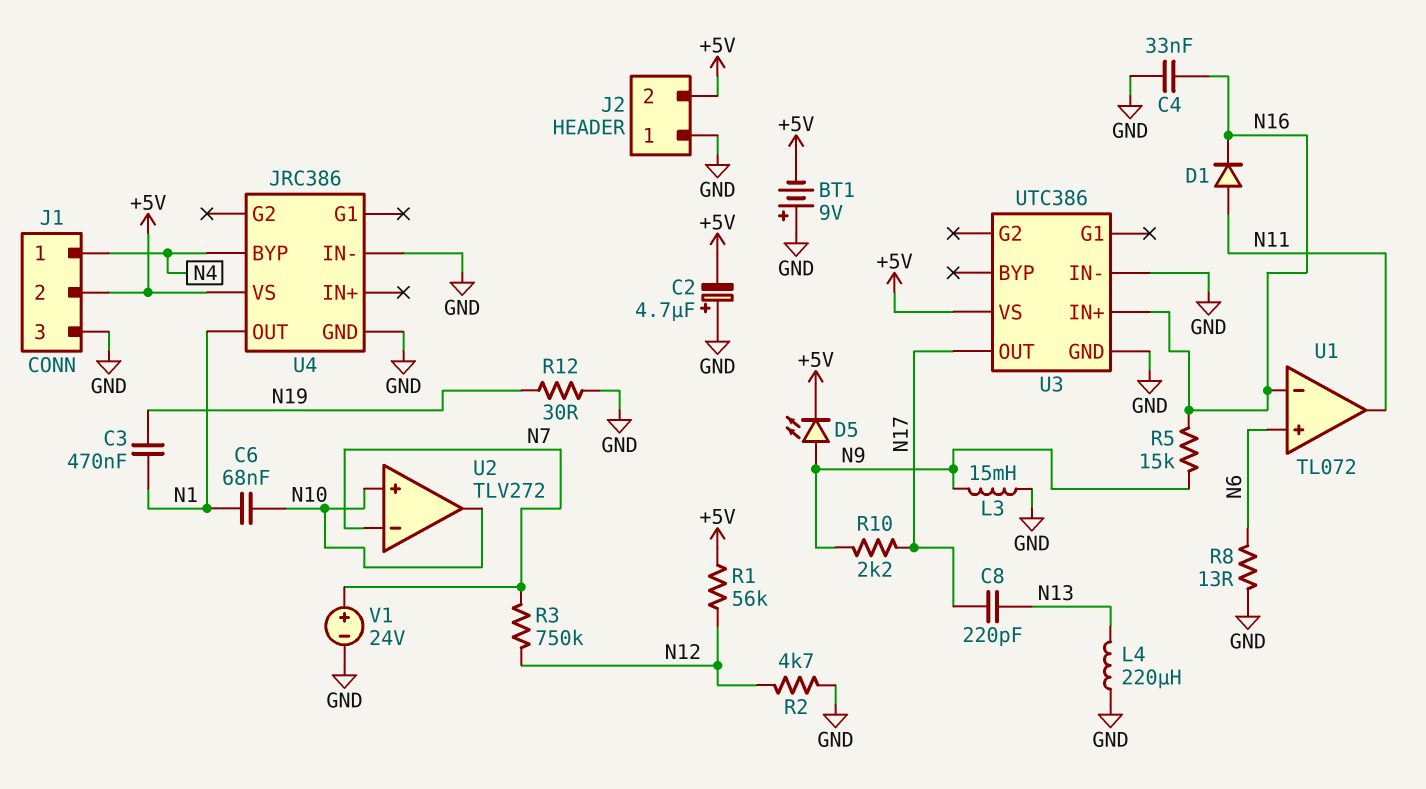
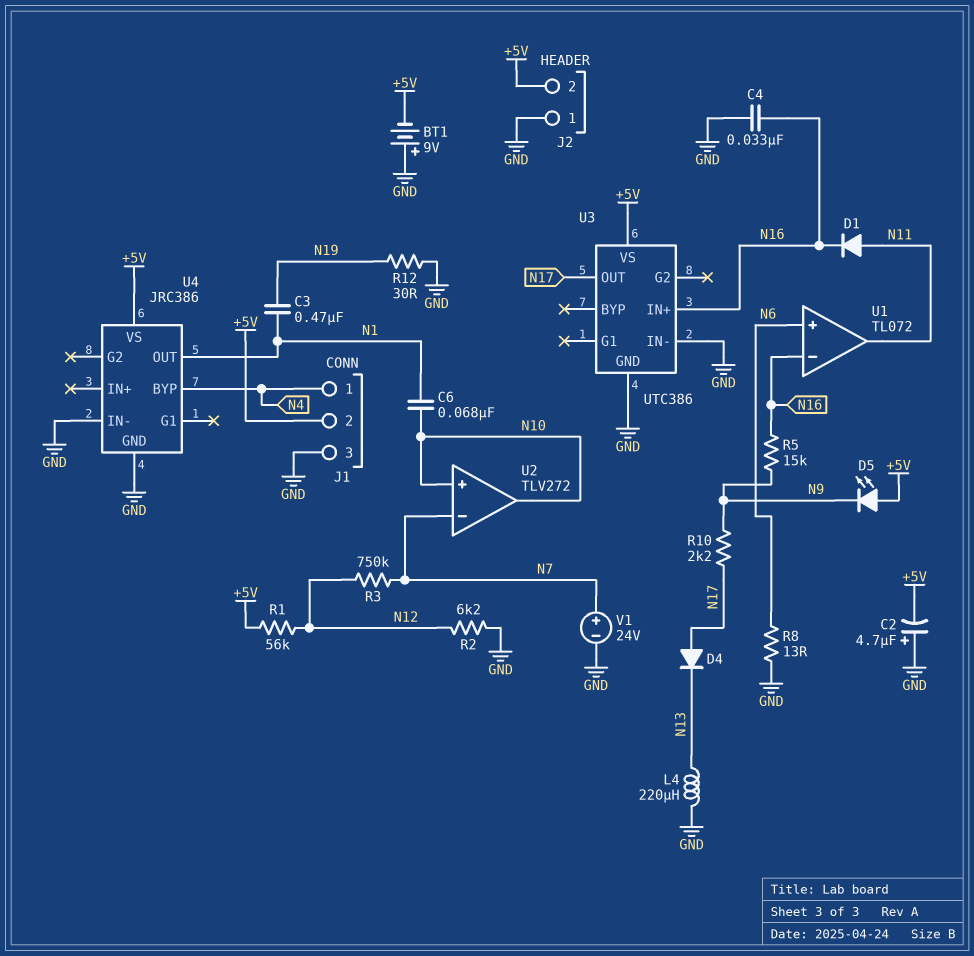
C8: 220pF (N13, N17) -> none
D4: none -> diode (A N17, K N13)
D5: LED (A N9, K +5V) -> LED (A +5V, K N9)
L3: 15mH (GND, N9) -> none
R2: 4.7k (GND, N12) -> 6.2k (GND, N12)

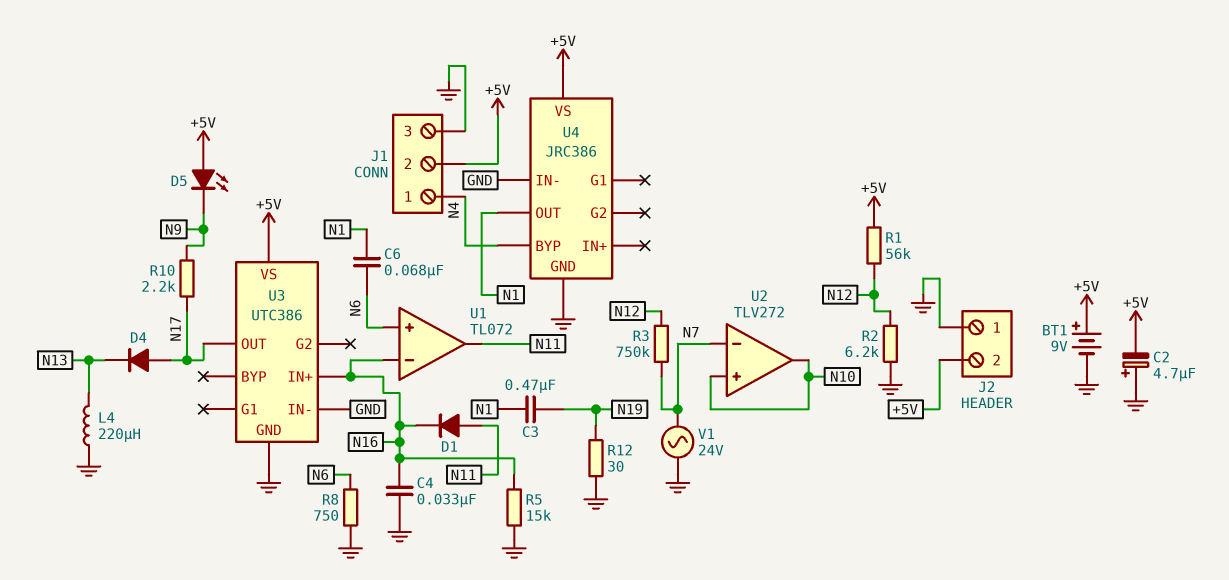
BT1: 9V (plus GND, minus +5V) -> 9V (plus +5V, minus GND)
C6: 68nF (N1, N10) -> 68nF (N1, N6)
R5: 15k (N9, N16) -> 15k (GND, N16)
R8: 13 (GND, N6) -> 750 (GND, N6)
V1: 24V (plus N7, minus GND) -> AC 24V (GND, N7)

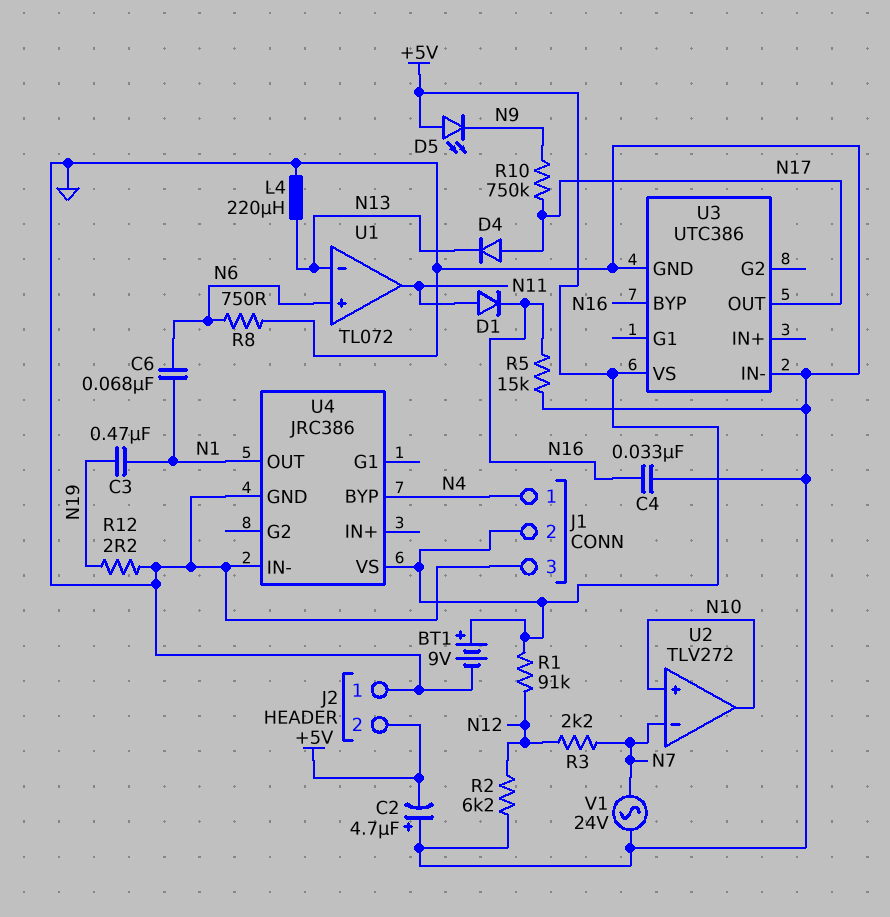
R1: 56k (+5V, N12) -> 91k (+5V, N12)
R3: 750k (N7, N12) -> 2.2k (N7, N12)
R10: 2.2k (N9, N17) -> 750k (N9, N17)
R12: 30 (GND, N19) -> 2.2 (GND, N19)
U1 pin in-: N16 -> N13
U3 pin BYP: none -> N16
U3 pin IN+: N16 -> none

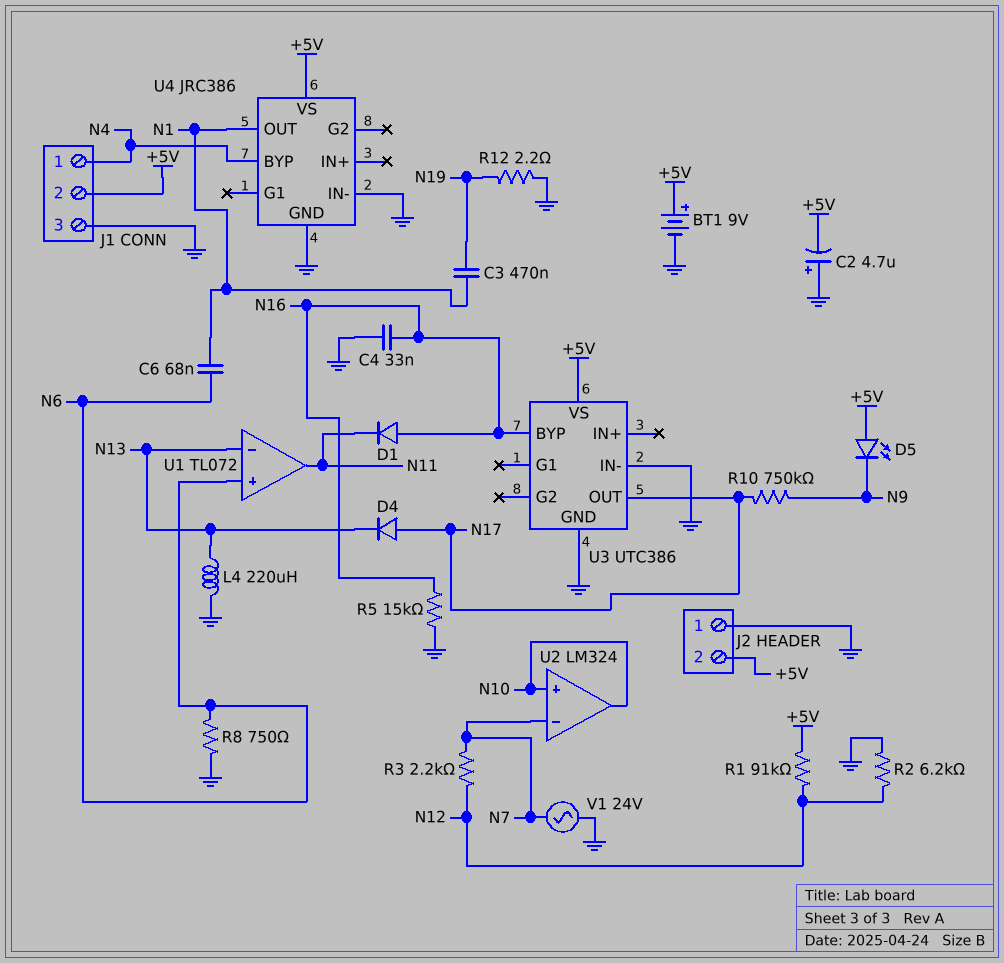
D1: diode (A N11, K N16) -> diode (A N16, K N11)
U2: TLV272 -> LM324

